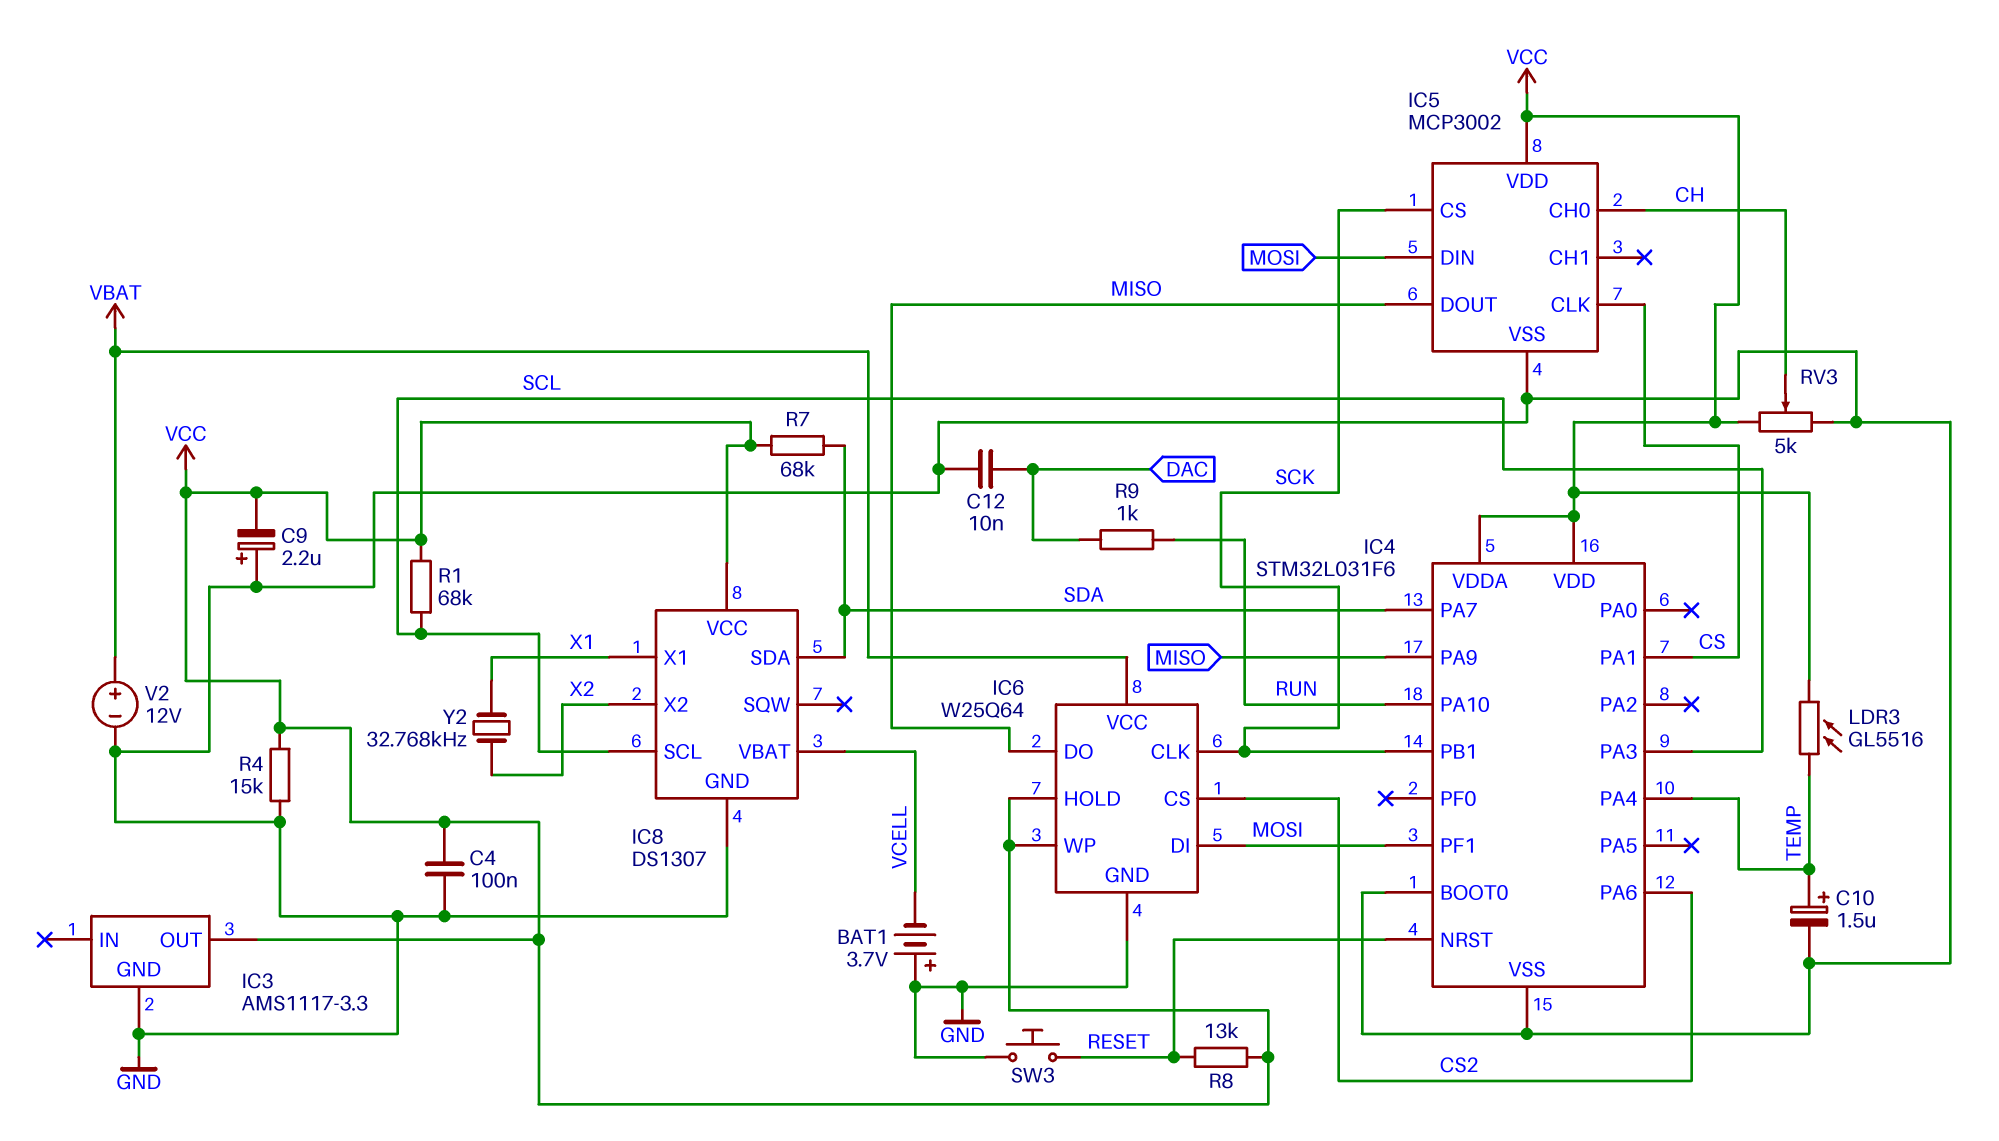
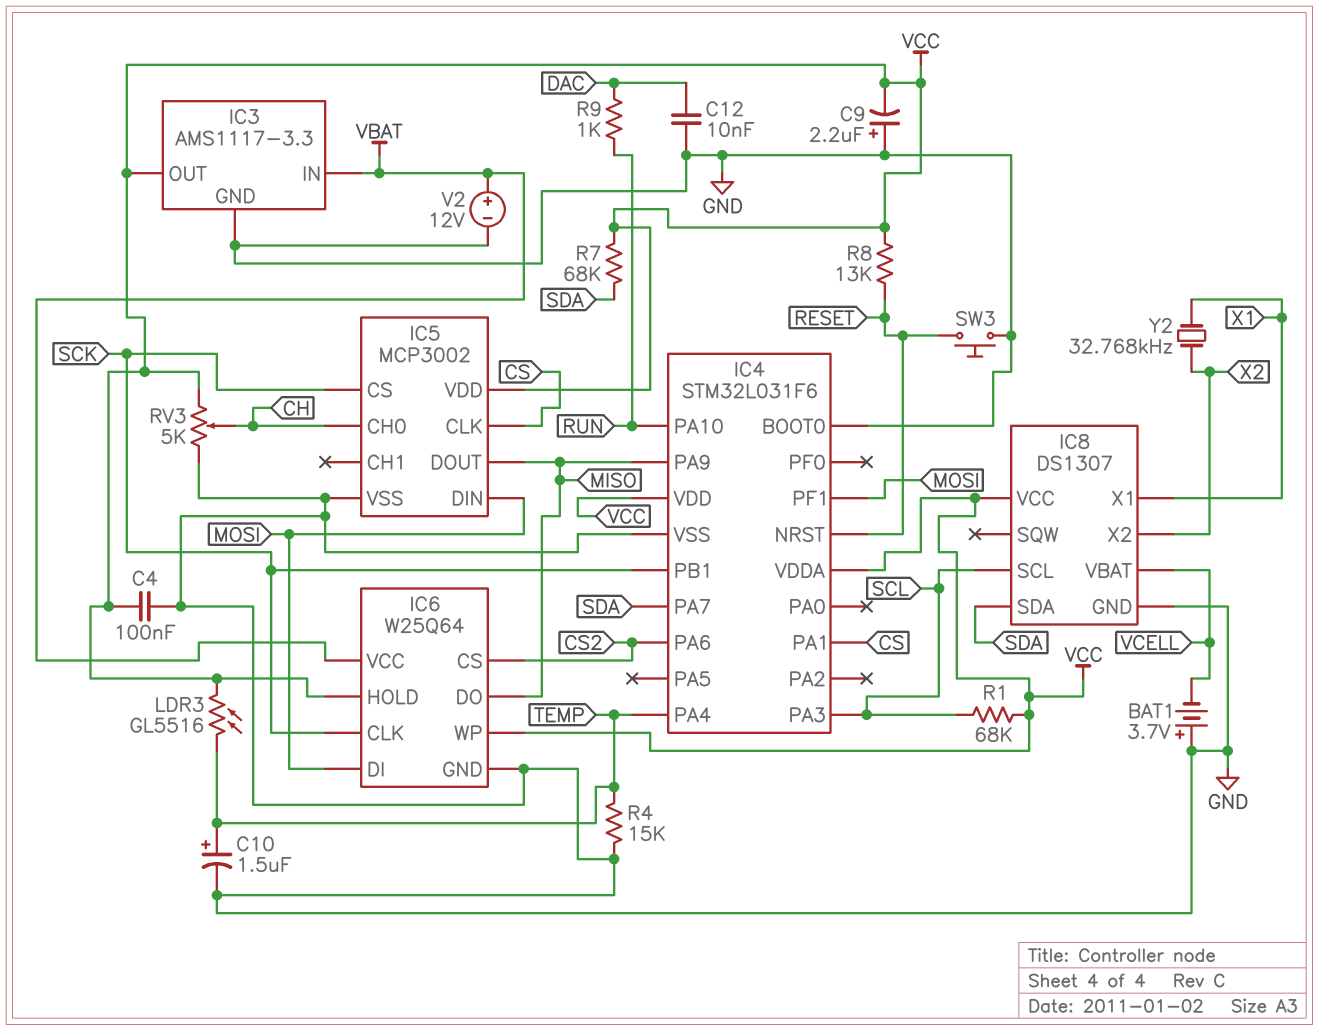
IC3 pin IN: none -> VBAT
R4: 15k (GND, VCC) -> 15k (GND, TEMP)

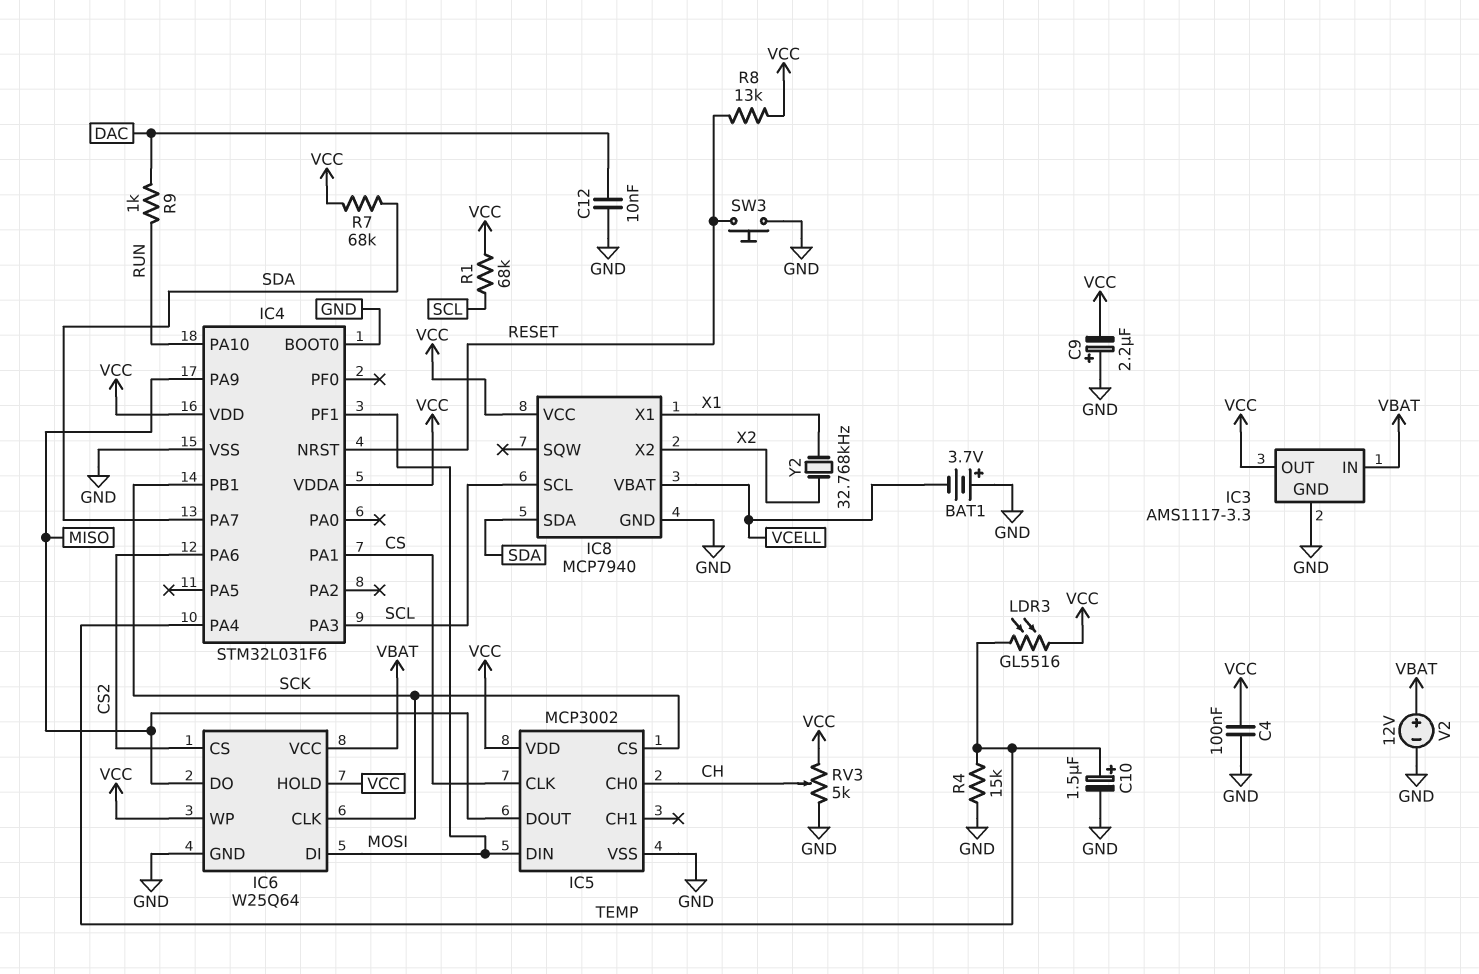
IC8: DS1307 -> MCP7940

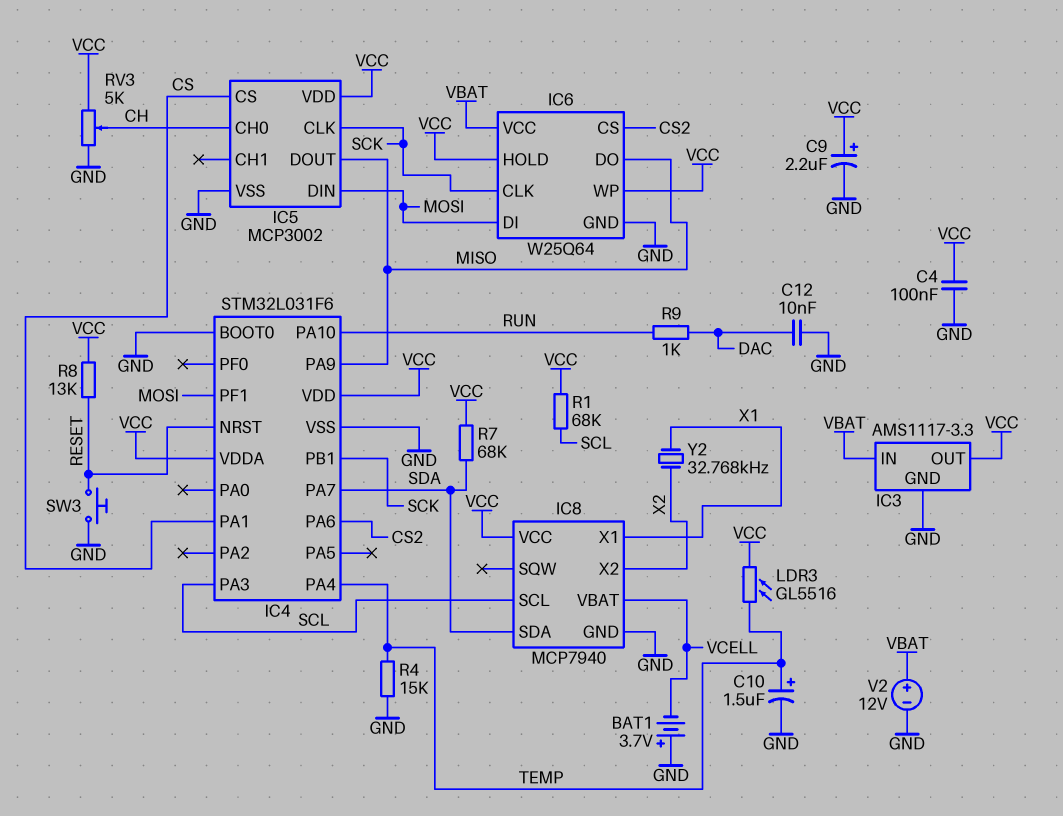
C9: 2.2uF (plus GND, minus VCC) -> 2.2uF (plus VCC, minus GND)
IC5 pin CLK: CS -> SCK
IC5 pin CS: SCK -> CS

